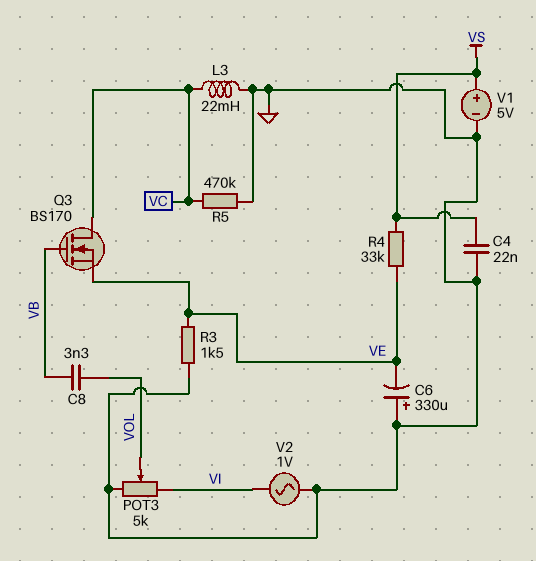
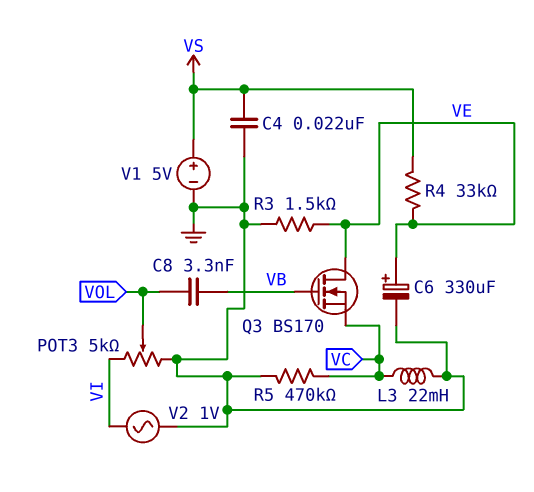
C6: 330uF (plus GND, minus VE) -> 330uF (plus VE, minus GND)
Q3: NMOS BS170 (G VB, D VC, S VE) -> NMOS BS170 (G VB, D VE, S VC)

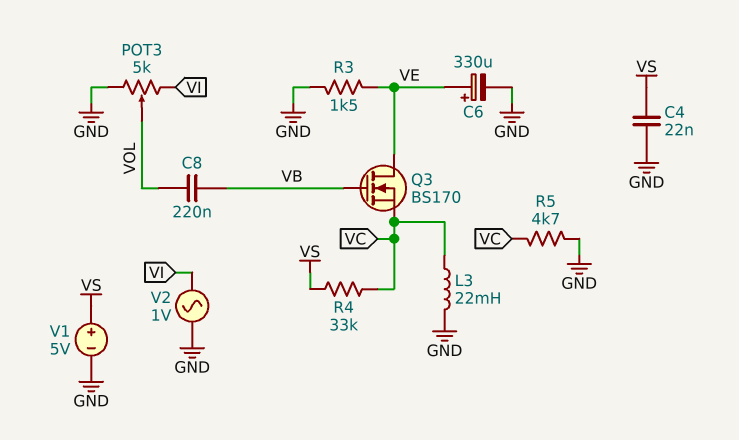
C8: 3.3nF (VB, VOL) -> 220nF (VB, VOL)
R4: 33k (VE, VS) -> 33k (VC, VS)
R5: 470k (GND, VC) -> 4.7k (GND, VC)

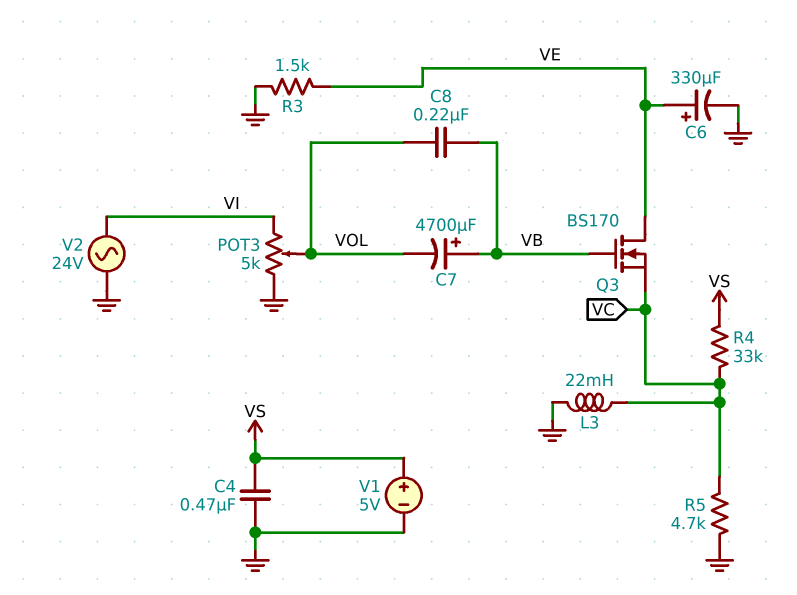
C4: 22nF (GND, VS) -> 470nF (GND, VS)
C7: none -> 4700uF (plus VB, minus VOL)
V2: AC 1V (GND, VI) -> AC 24V (GND, VI)

